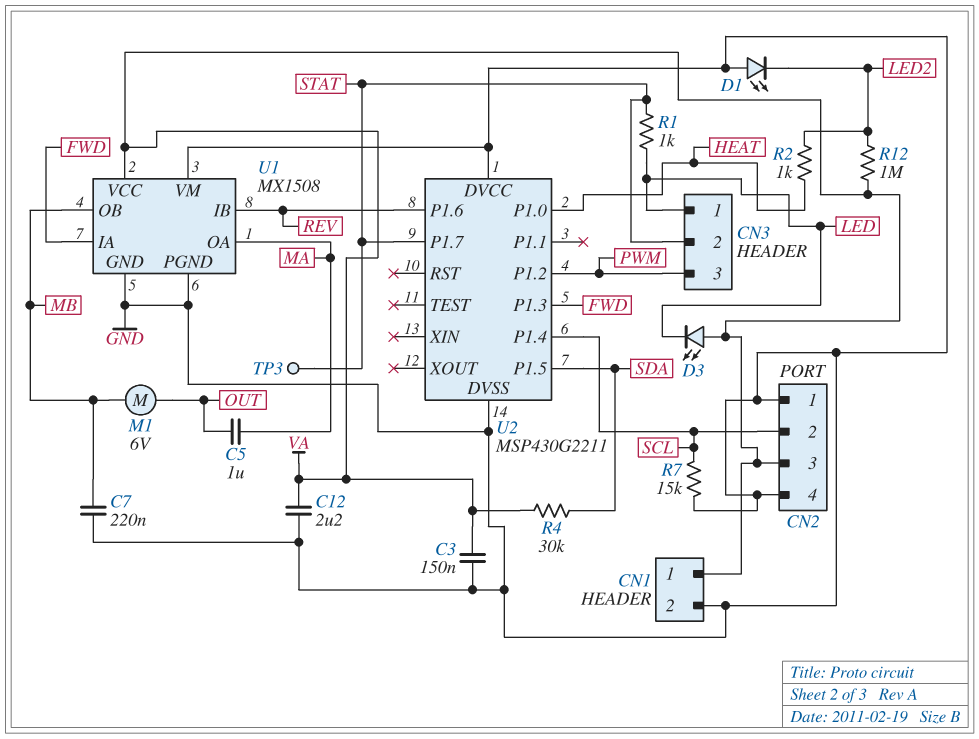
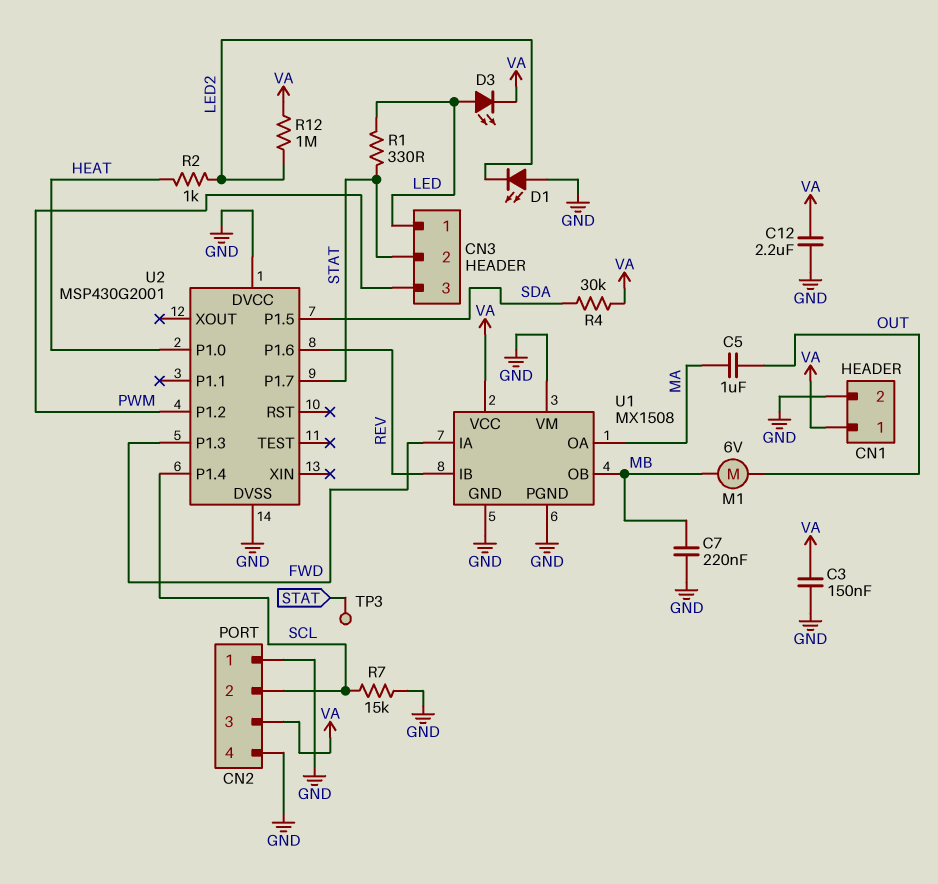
D3: LED (A VA, K LED) -> LED (A LED, K VA)
R1: 1k (LED, STAT) -> 330 (LED, STAT)
U2: MSP430G2211 -> MSP430G2001

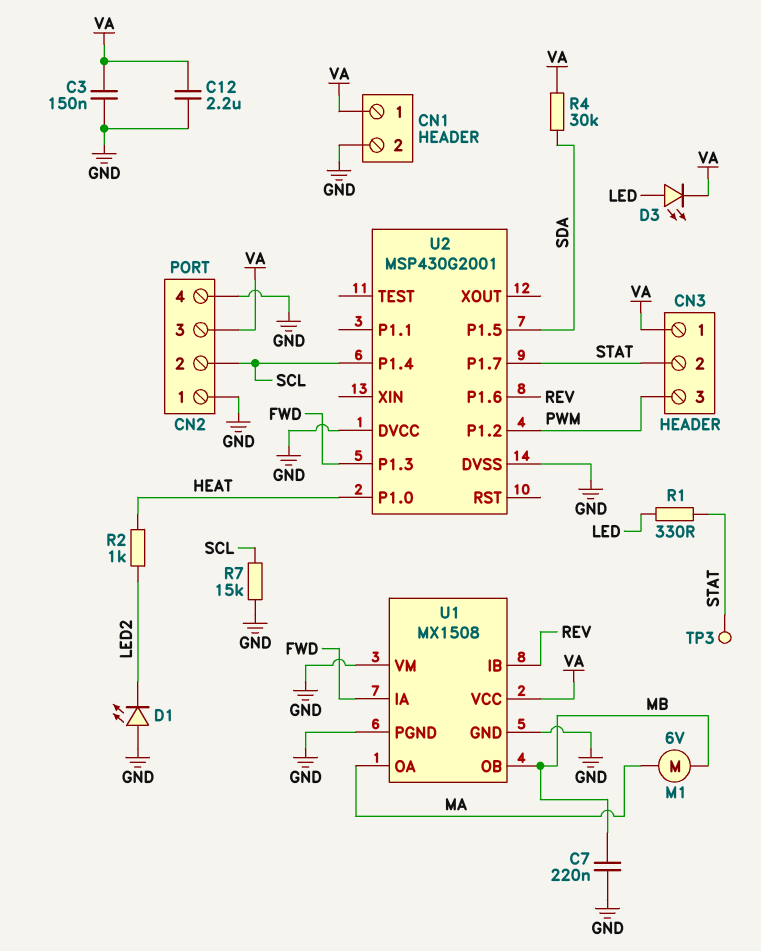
C5: 1uF (MA, OUT) -> none
CN3 pin 1: LED -> VA
M1: motor 6V (MB, OUT) -> motor 6V (MA, MB)
R12: 1M (LED2, VA) -> none

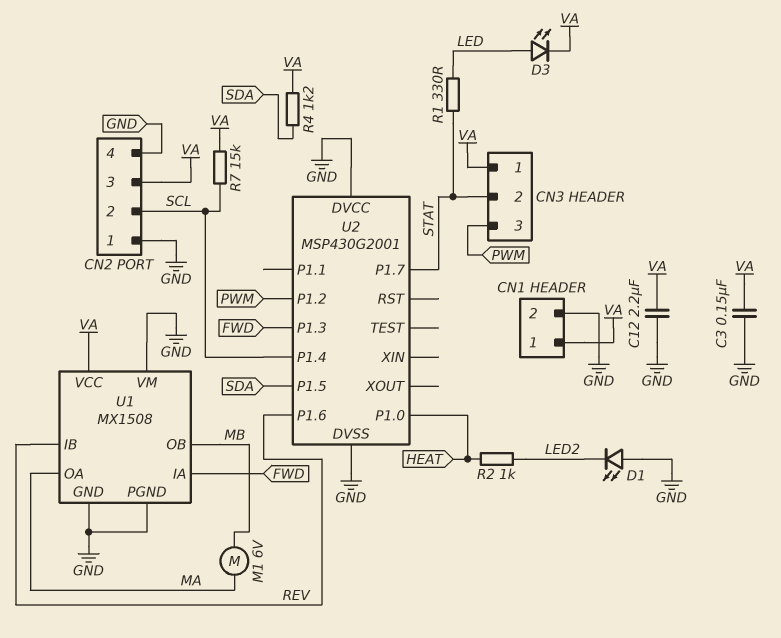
C7: 220nF (GND, MB) -> none
R4: 30k (SDA, VA) -> 1.2k (SDA, VA)
R7: 15k (GND, SCL) -> 15k (SCL, VA)
TP3: test point (STAT) -> none

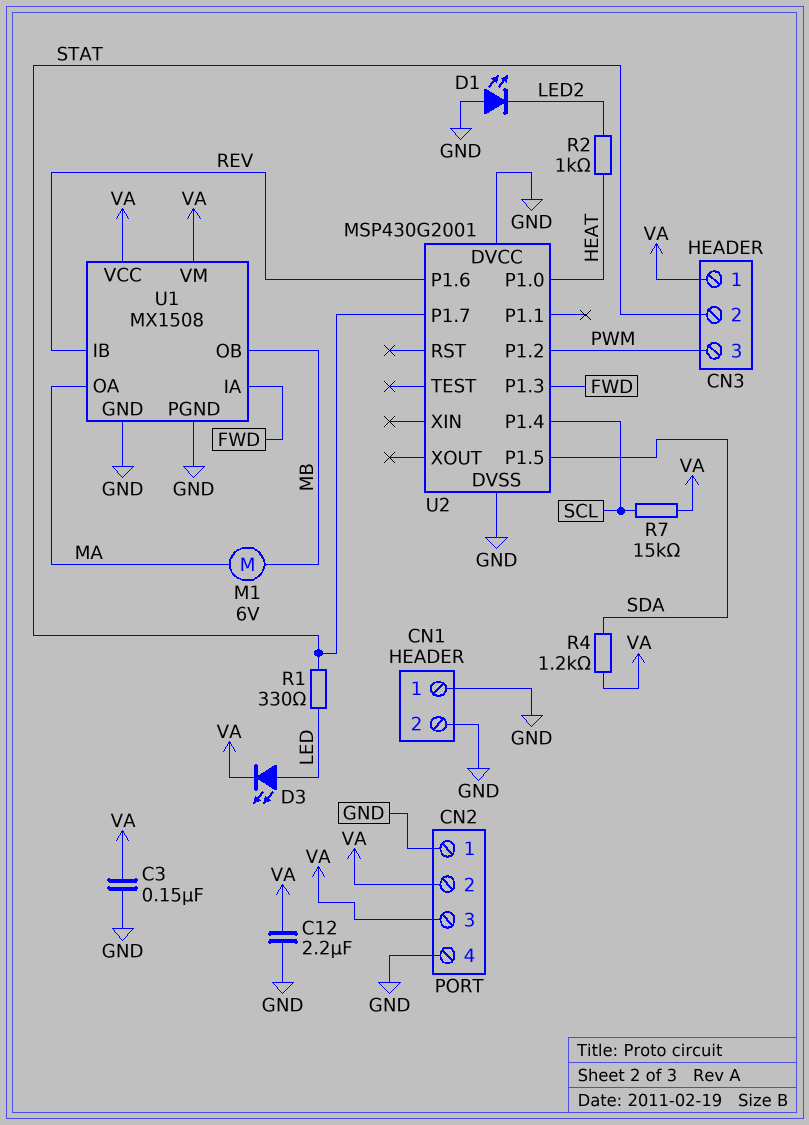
CN1 pin 1: VA -> GND
CN2 pin 2: SCL -> VA
U1 pin VM: GND -> VA

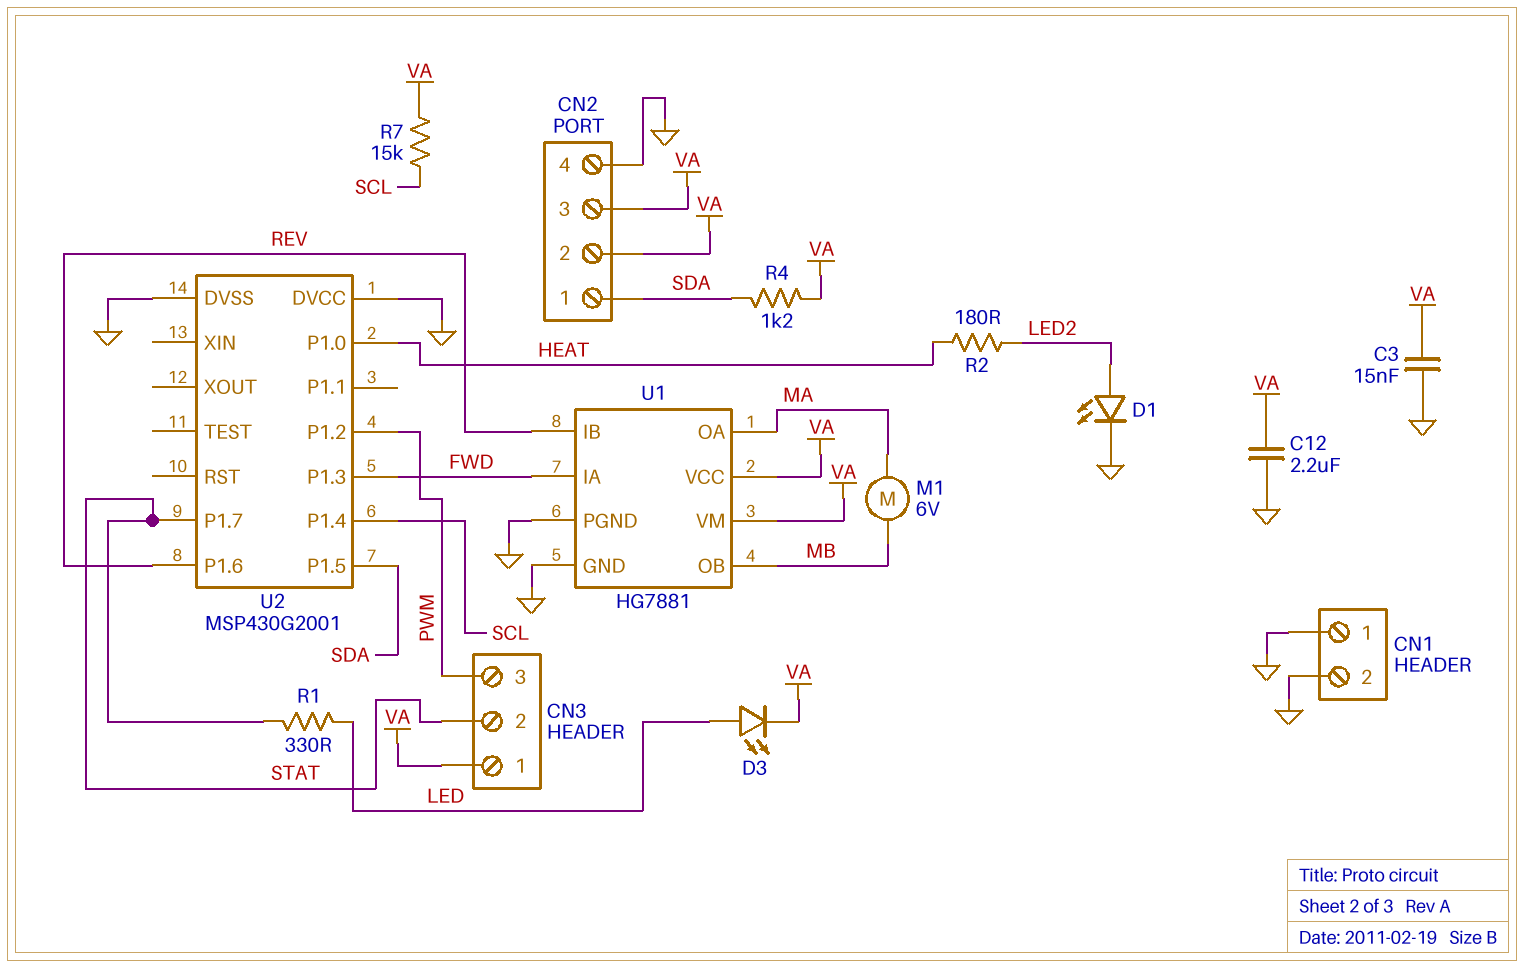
C3: 150nF (GND, VA) -> 15nF (GND, VA)
CN2 pin 1: GND -> SDA
D1: LED (A GND, K LED2) -> LED (A LED2, K GND)
R2: 1k (HEAT, LED2) -> 180 (HEAT, LED2)
U1: MX1508 -> HG7881

